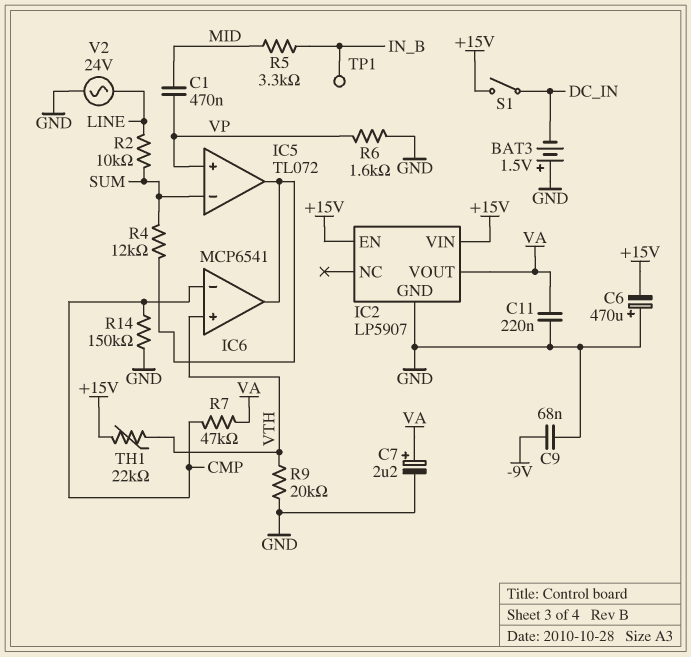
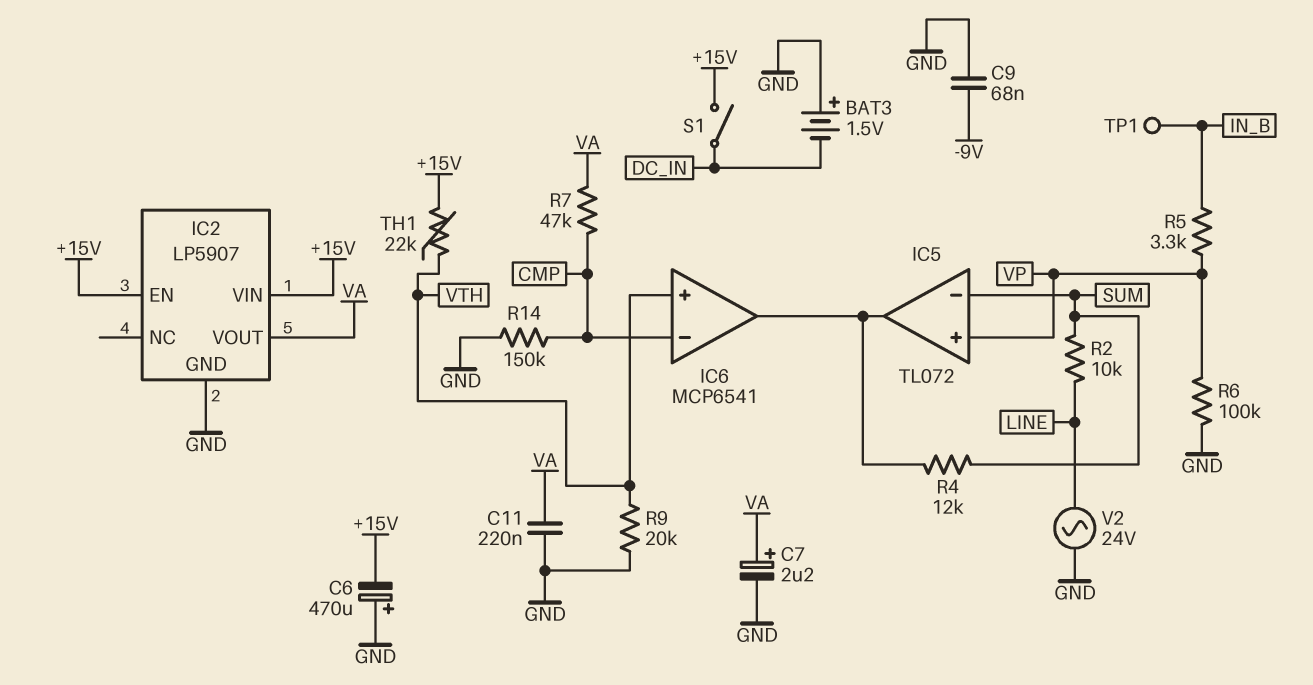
C1: 470nF (MID, VP) -> none
R5: 3.3k (IN_B, MID) -> 3.3k (IN_B, VP)
R6: 1.6k (GND, VP) -> 100k (GND, VP)

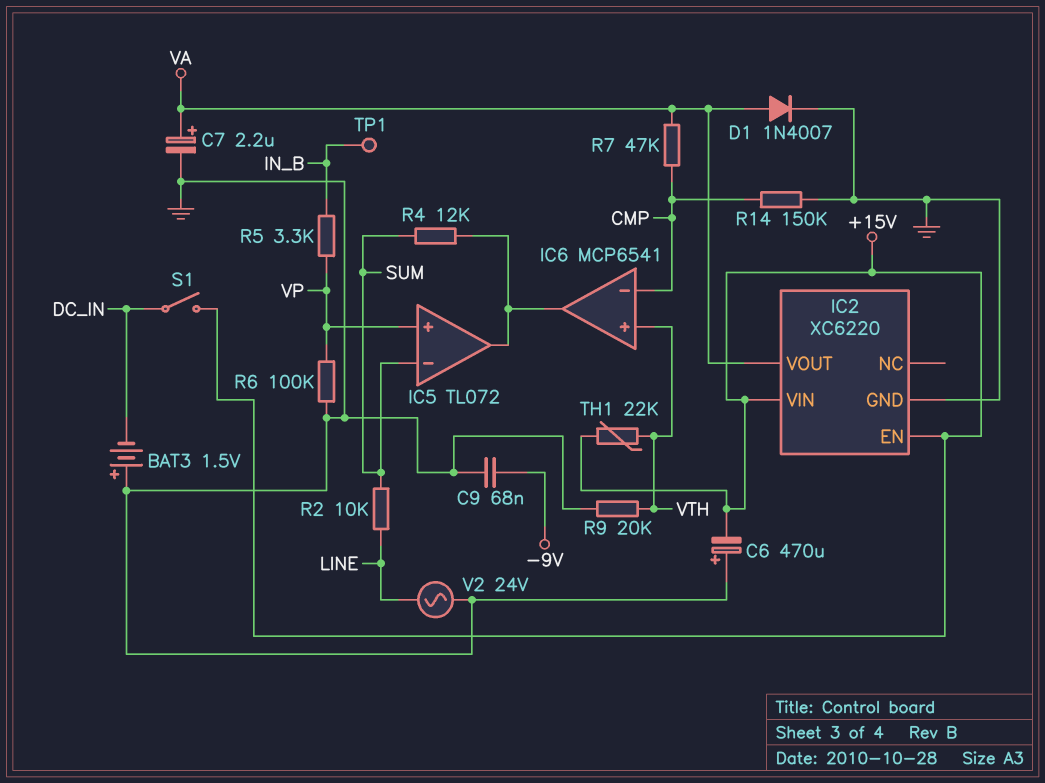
C11: 220nF (GND, VA) -> none
D1: none -> diode 1N4007 (A VA, K GND)
IC2: LP5907 -> XC6220

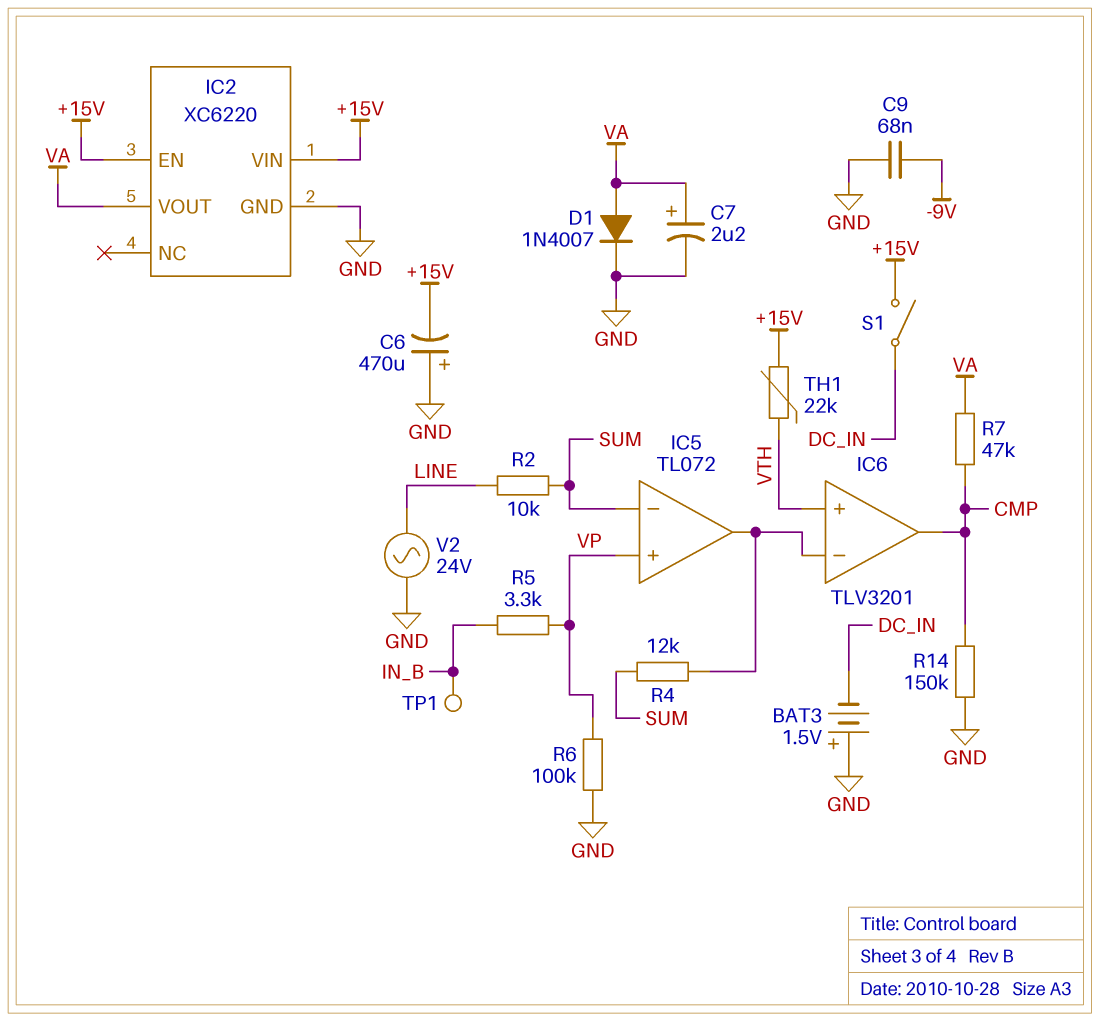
IC6: MCP6541 -> TLV3201
IC6 pin in-: CMP -> IC5/out
IC6 pin out: IC5/out -> CMP
R9: 20k (GND, VTH) -> none

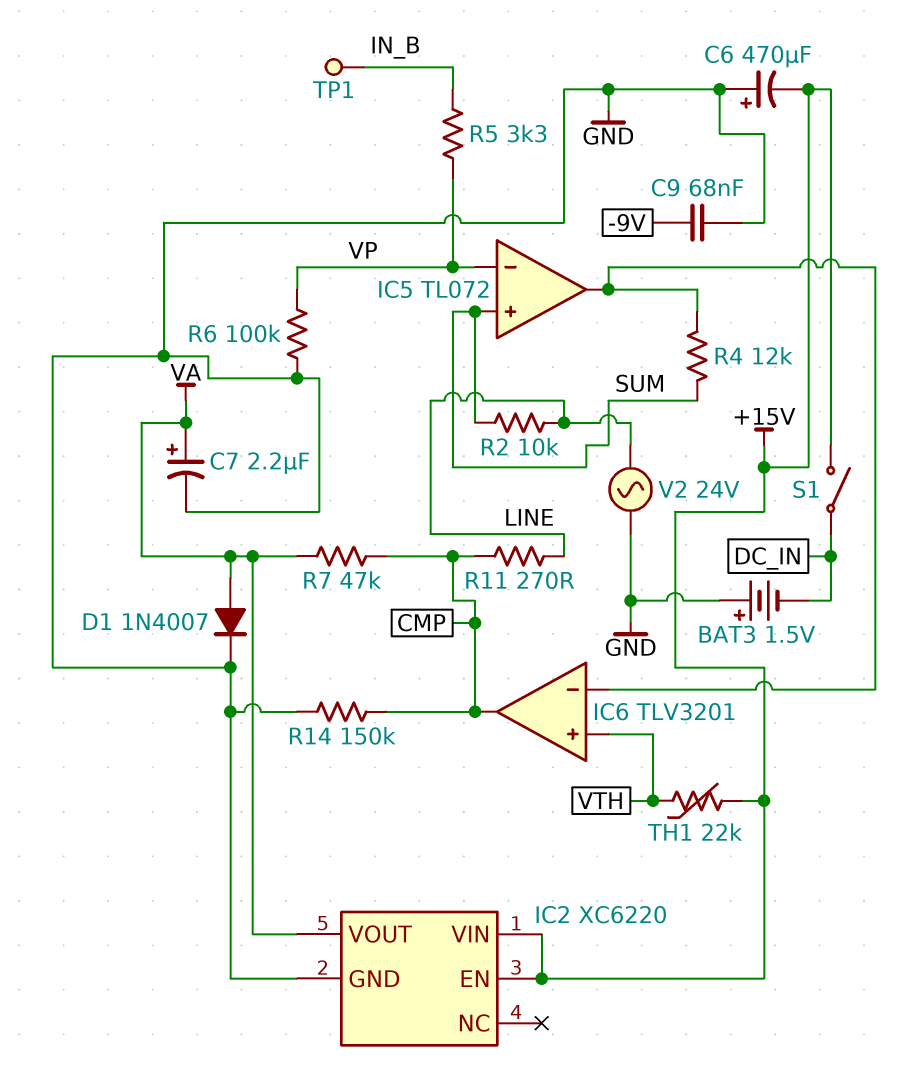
IC5 pin in+: VP -> SUM
IC5 pin in-: SUM -> VP
R11: none -> 270 (CMP, LINE)

